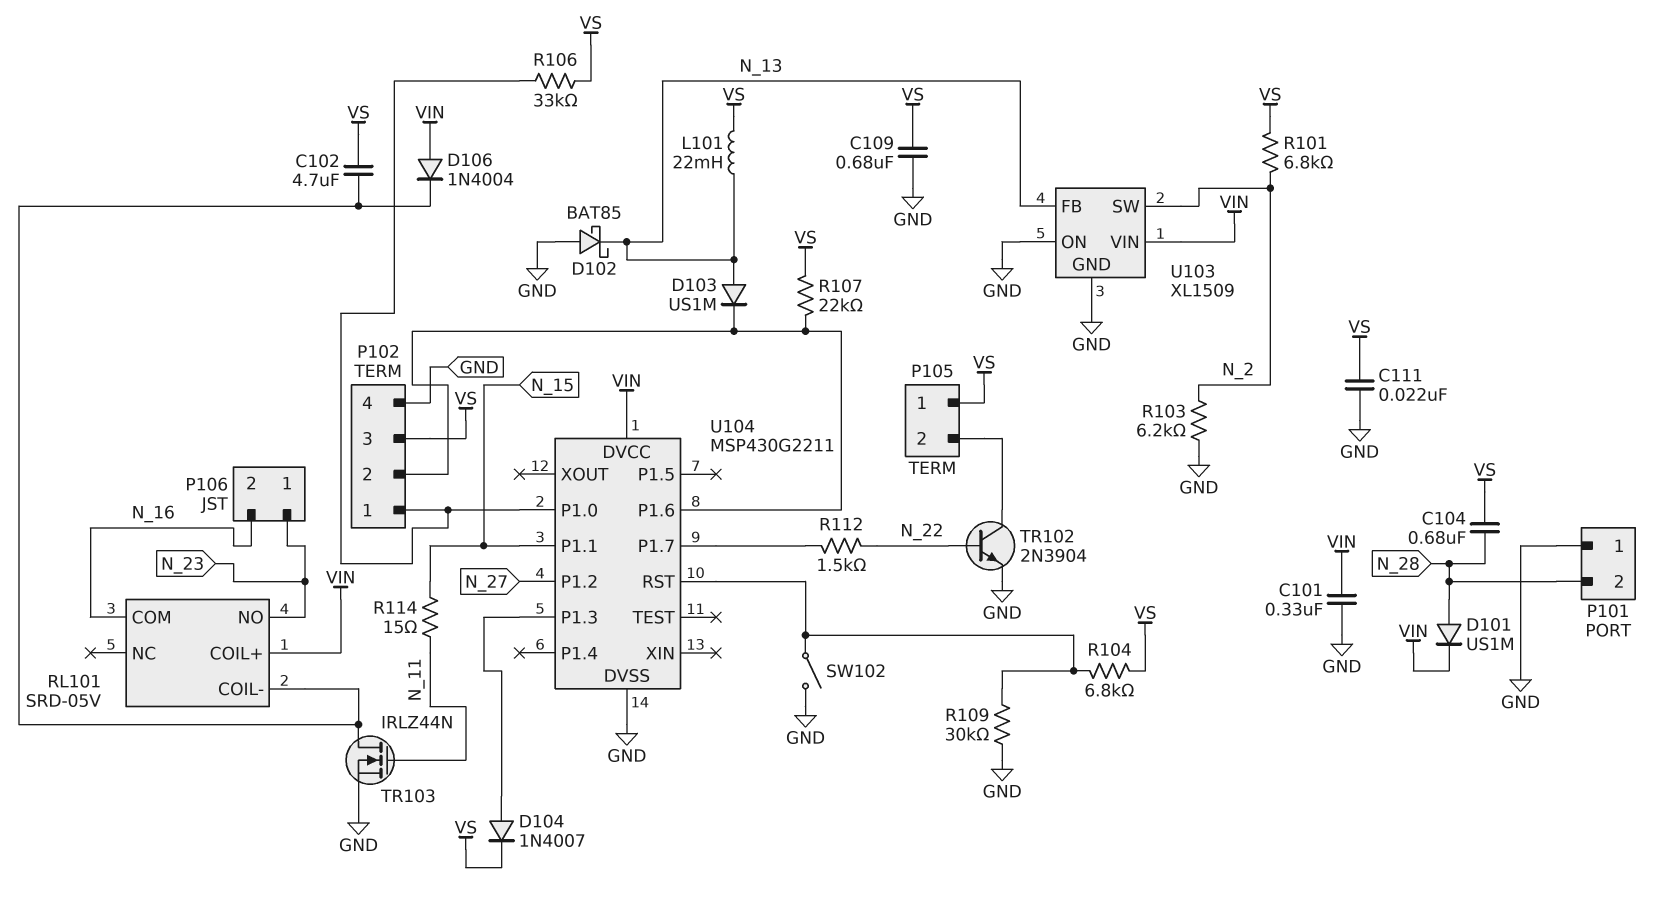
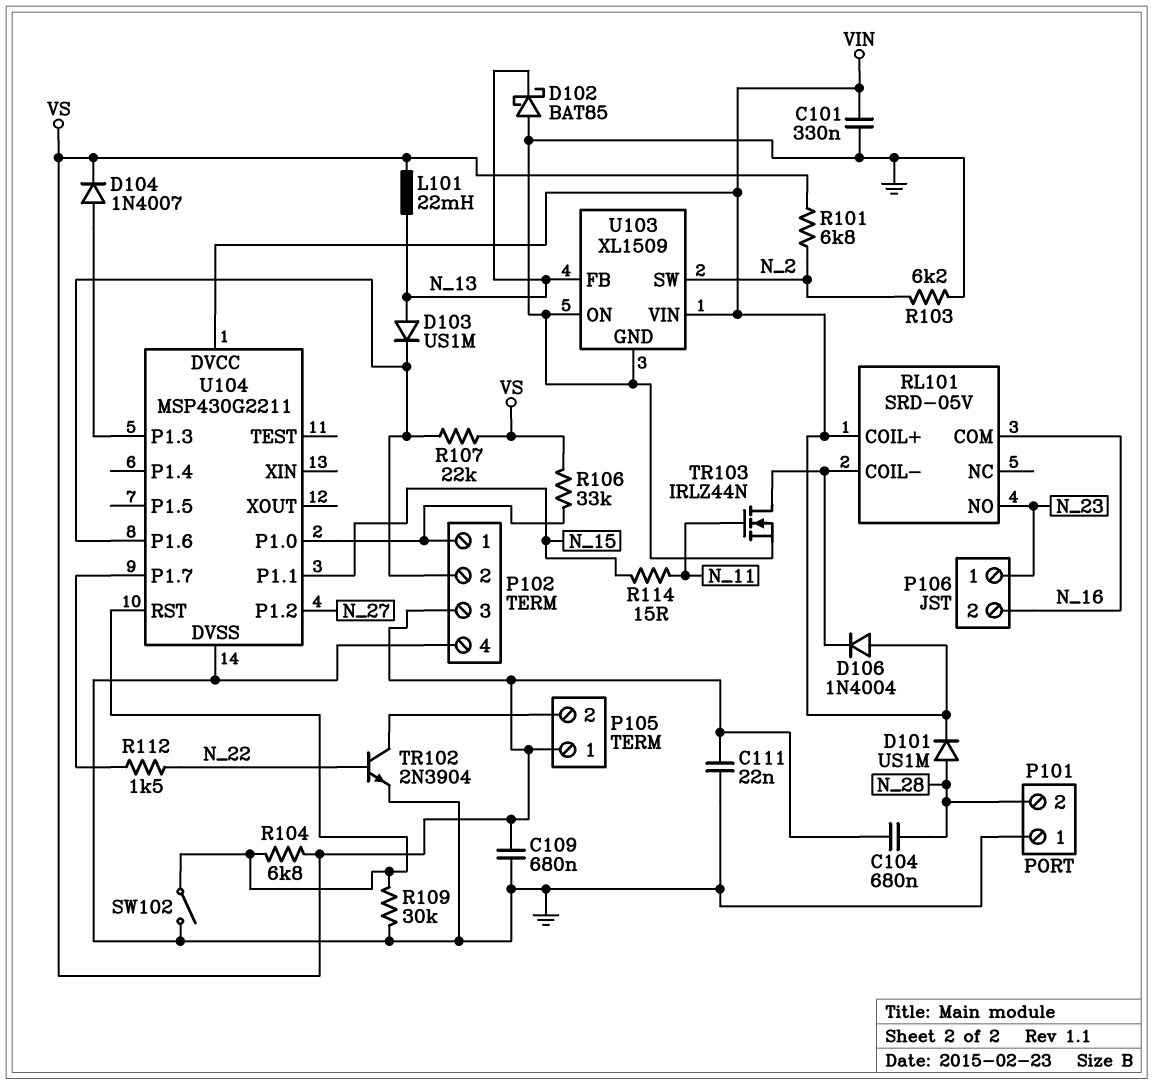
C102: 4.7uF (RL101/COIL-, VS) -> none

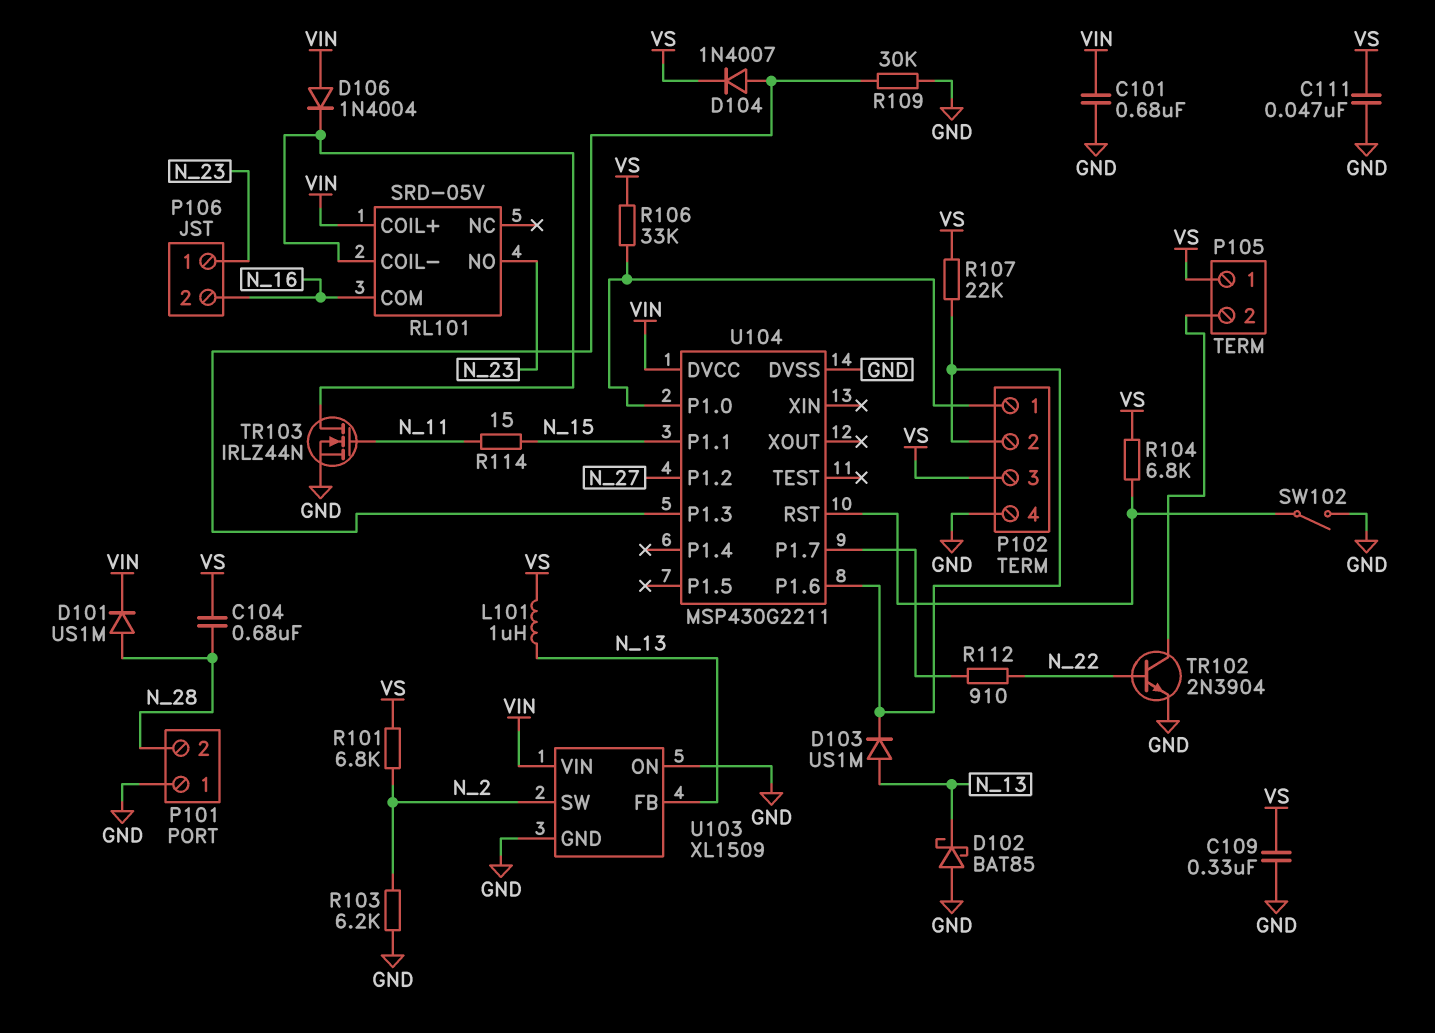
C101: 330nF (GND, VIN) -> 680nF (GND, VIN)
C109: 680nF (GND, VS) -> 330nF (GND, VS)
C111: 22nF (GND, VS) -> 47nF (GND, VS)
L101: 22mH (N_13, VS) -> 1uH (N_13, VS)
R109: 30k (GND, U104/RST) -> 30k (GND, U104/P1.3)
R112: 1.5k (N_22, U104/P1.7) -> 910 (N_22, U104/P1.7)

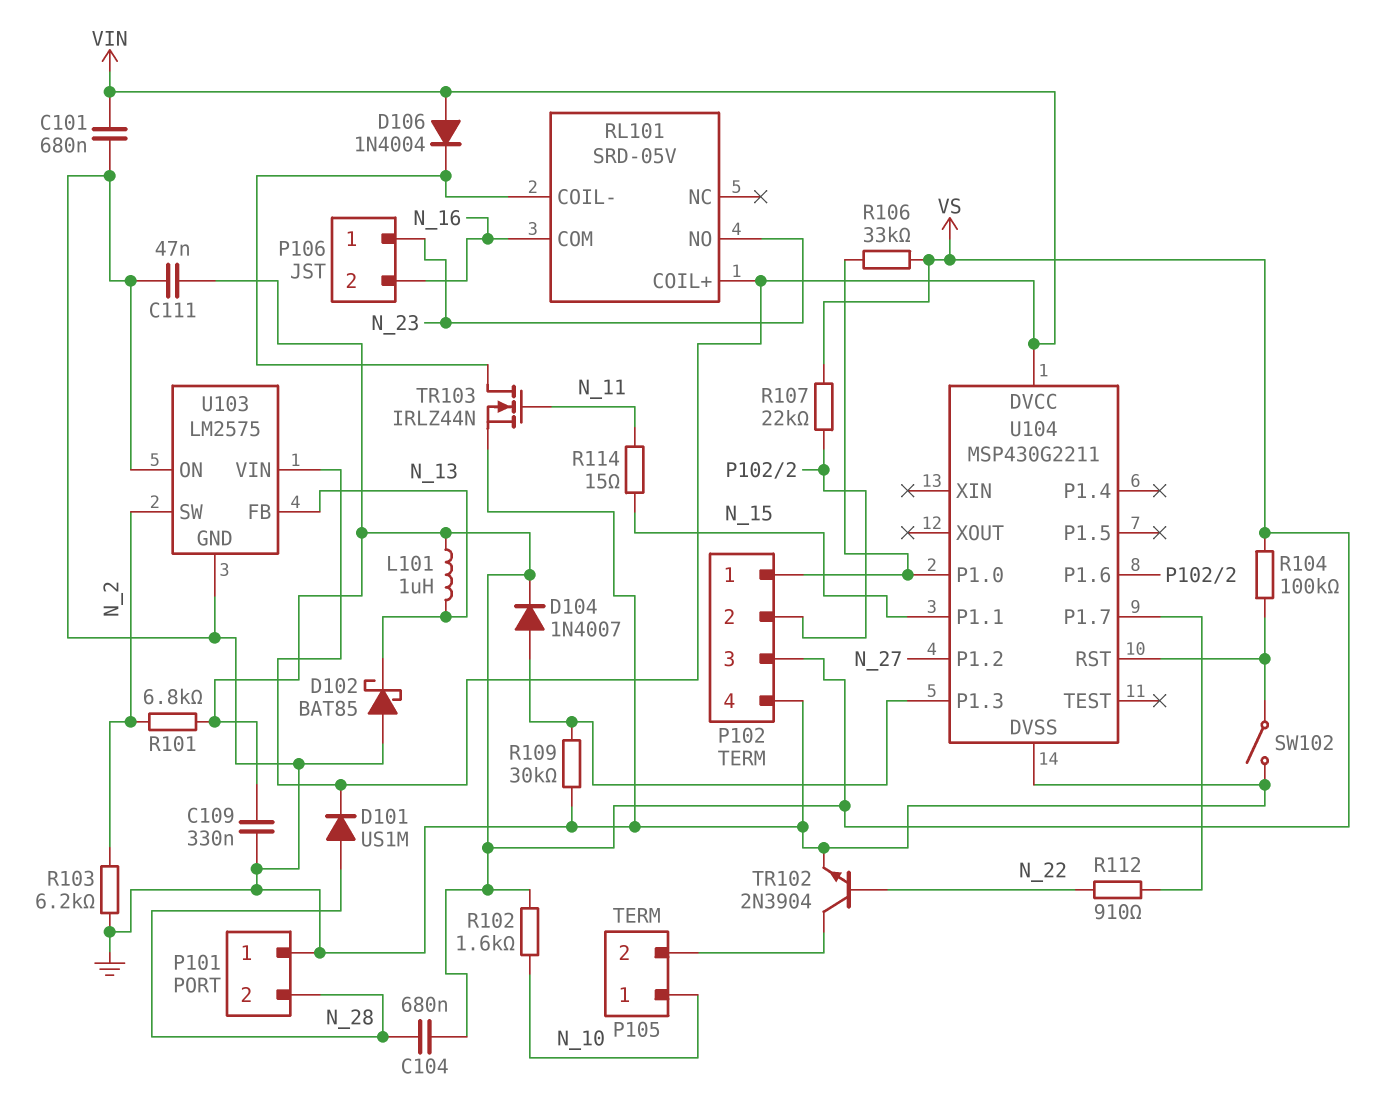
D103: diode US1M (A N_13, K P102/2) -> none
P105 pin 1: VS -> N_10
R102: none -> 1.6k (N_10, VS)
R104: 6.8k (U104/RST, VS) -> 100k (U104/RST, VS)
U103: XL1509 -> LM2575

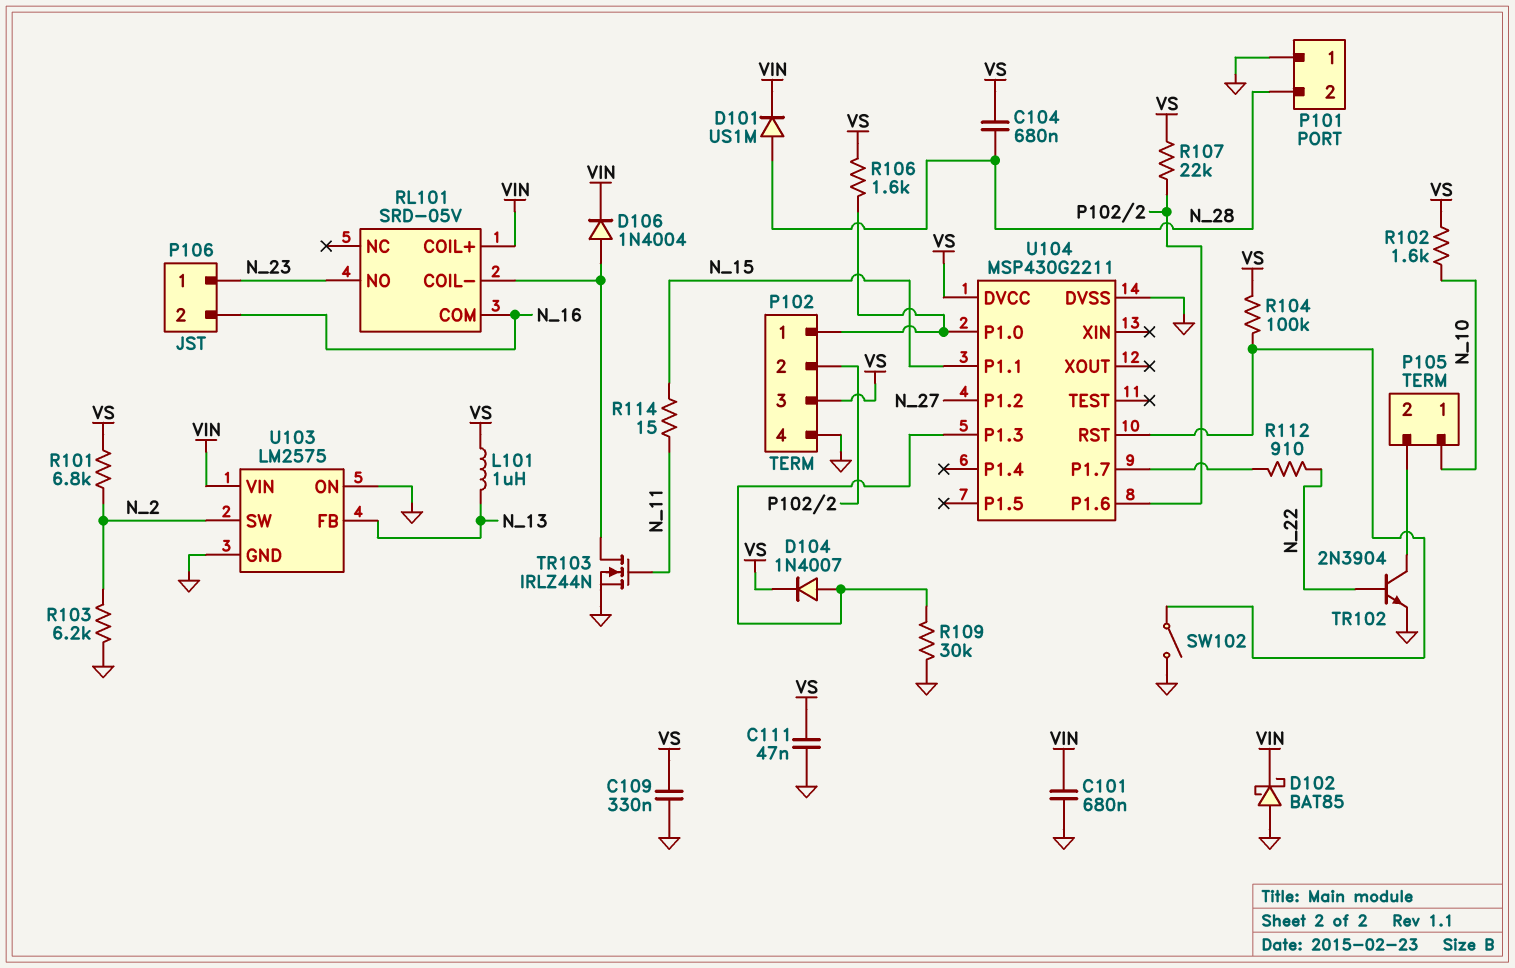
D102: schottky BAT85 (A GND, K N_13) -> schottky BAT85 (A GND, K VIN)
D106: diode 1N4004 (A VIN, K RL101/COIL-) -> diode 1N4004 (A RL101/COIL-, K VIN)
R106: 33k (P102/1, VS) -> 1.6k (P102/1, VS)
U104 pin DVCC: VIN -> VS

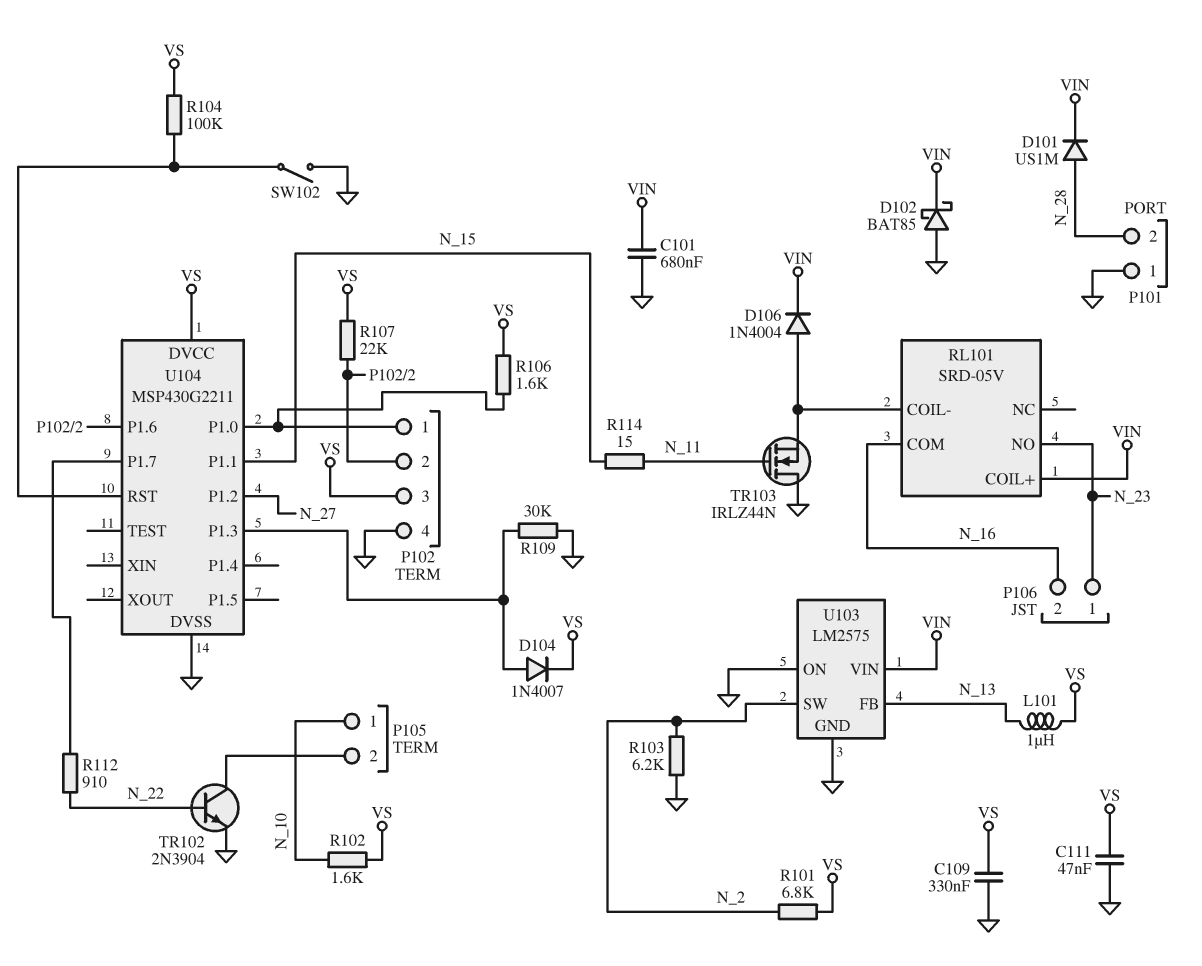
C104: 680nF (N_28, VS) -> none
TR103: NMOS IRLZ44N (G N_11, D RL101/COIL-, S GND) -> NMOS IRLZ44N (G N_11, D GND, S RL101/COIL-)

